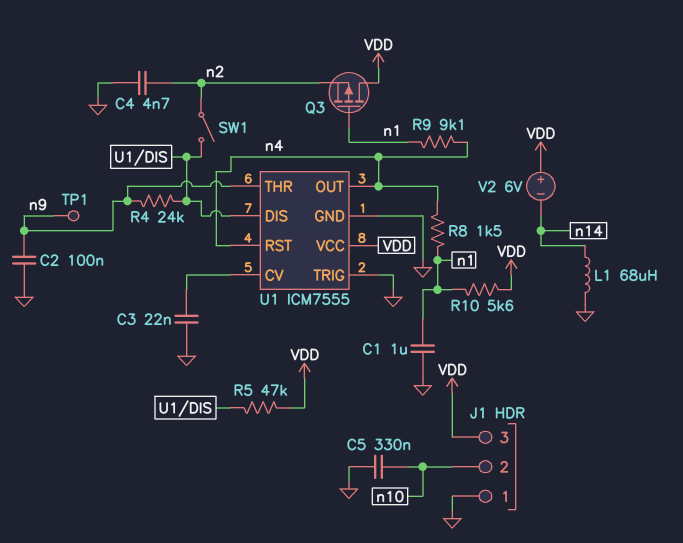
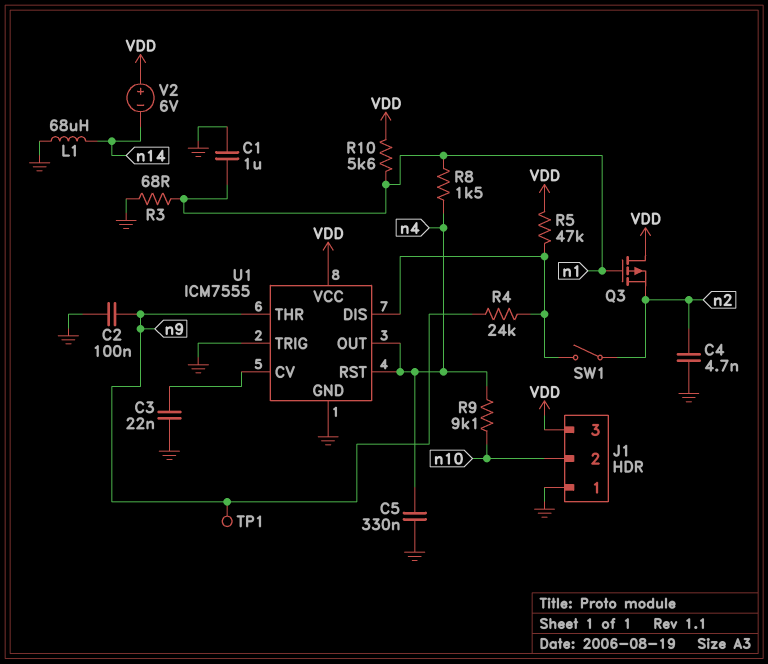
C5: 330nF (GND, n10) -> 330nF (GND, n4)
R3: none -> 68 (GND, n1)
R9: 9.1k (n1, n4) -> 9.1k (n4, n10)

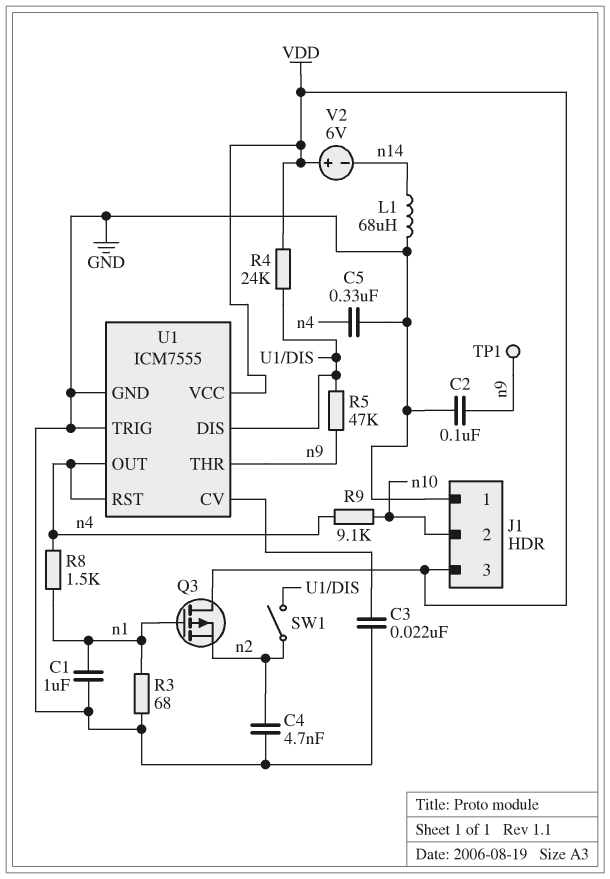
R4: 24k (U1/DIS, n9) -> 24k (U1/DIS, VDD)
R5: 47k (U1/DIS, VDD) -> 47k (U1/DIS, n9)
R10: 5.6k (VDD, n1) -> none

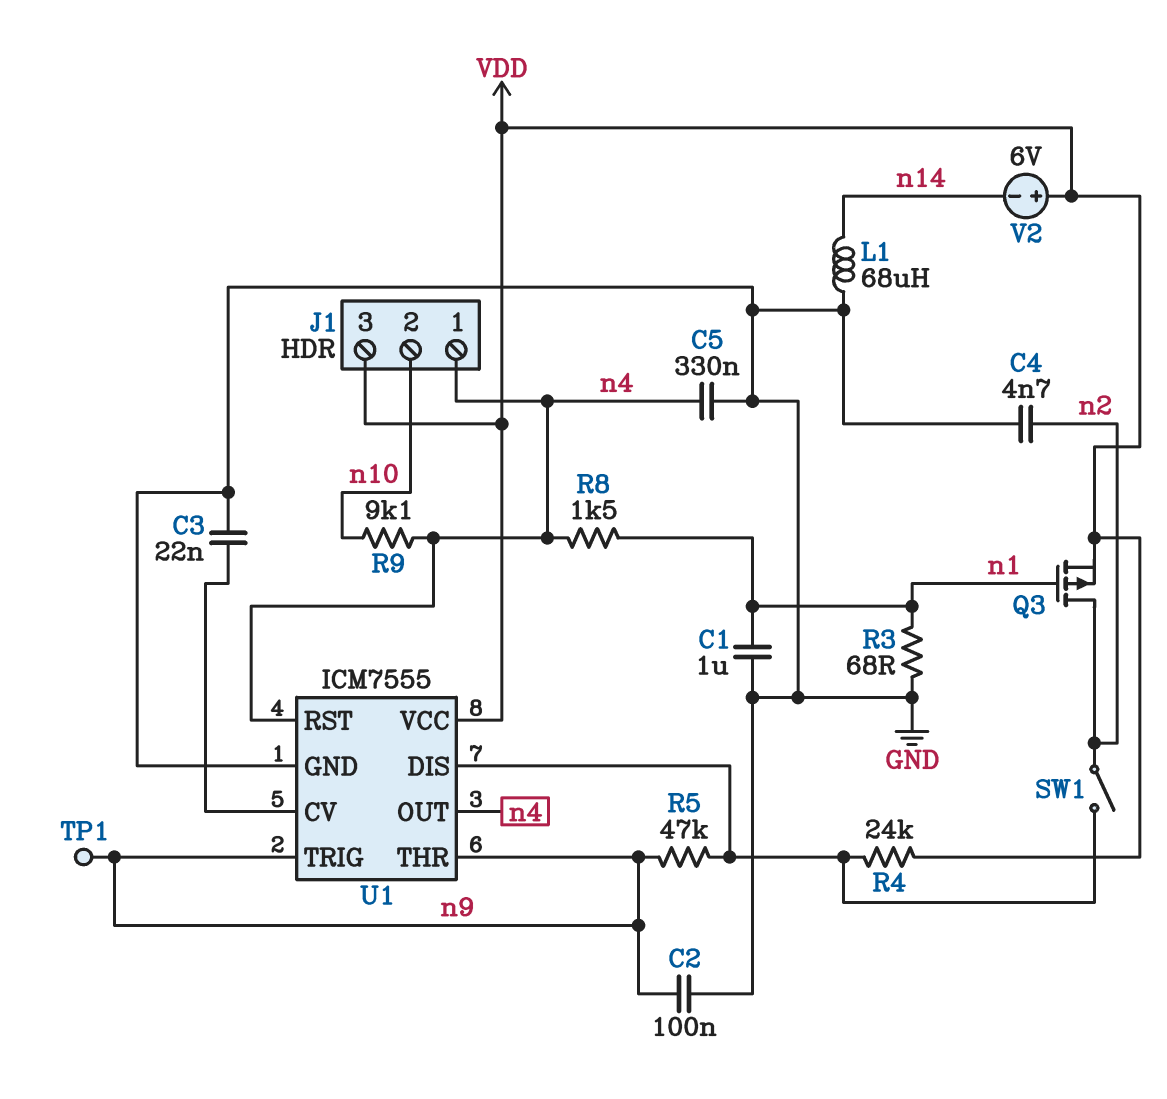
J1 pin 1: GND -> n4
Q3: PMOS (G n1, D VDD, S n2) -> PMOS (G n1, D n2, S VDD)
U1 pin TRIG: GND -> n9

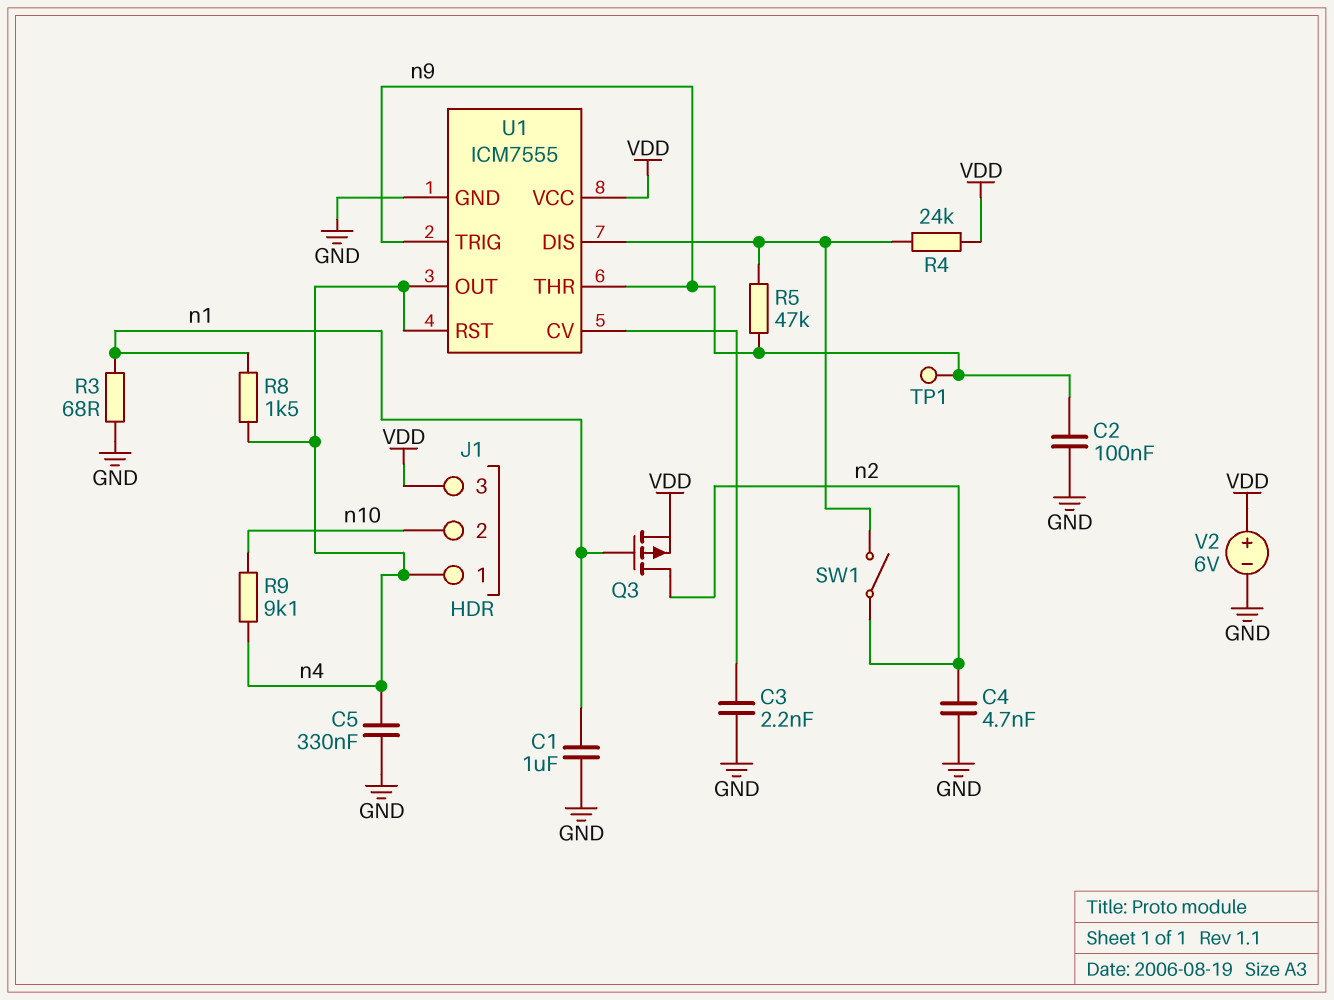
C3: 22nF (GND, U1/CV) -> 2.2nF (GND, U1/CV)
L1: 68uH (GND, n14) -> none
V2: 6V (plus VDD, minus n14) -> 6V (plus VDD, minus GND)

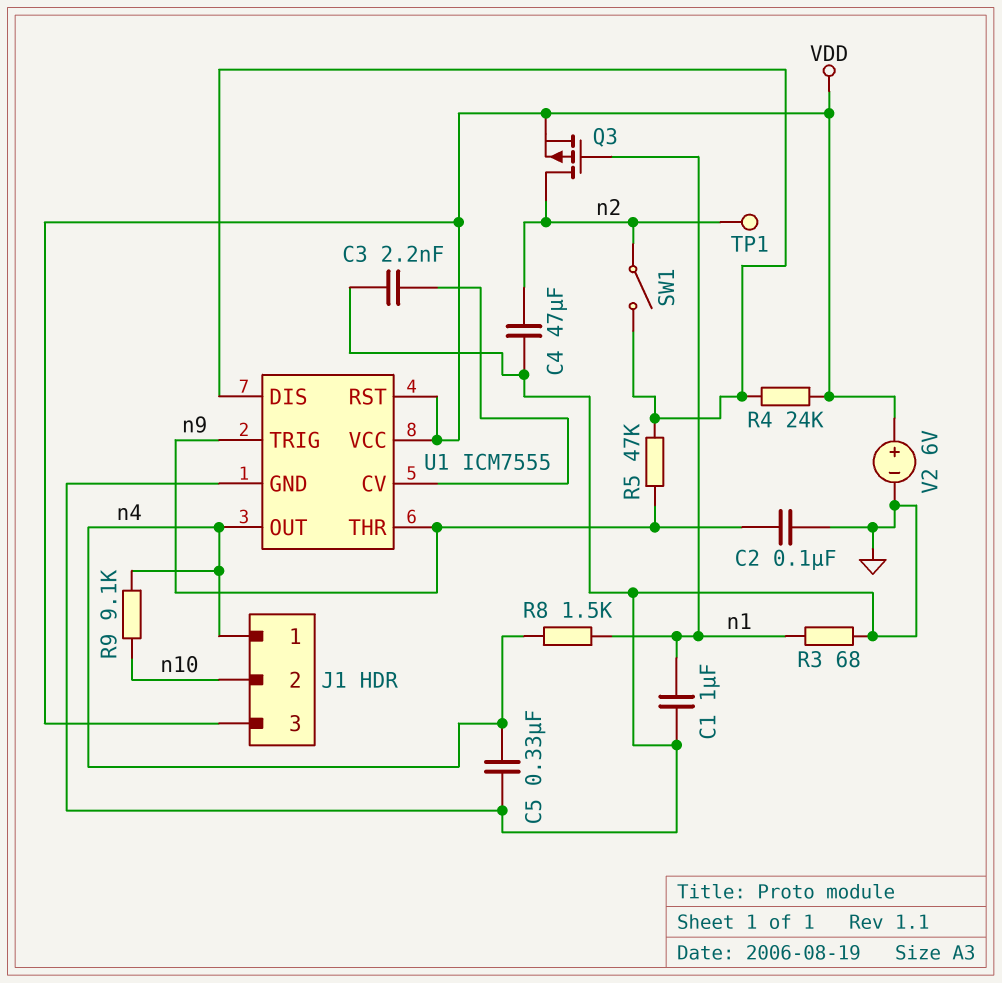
C4: 4.7nF (GND, n2) -> 47uF (GND, n2)
TP1: test point (n9) -> test point (n2)
U1 pin RST: n4 -> VDD

